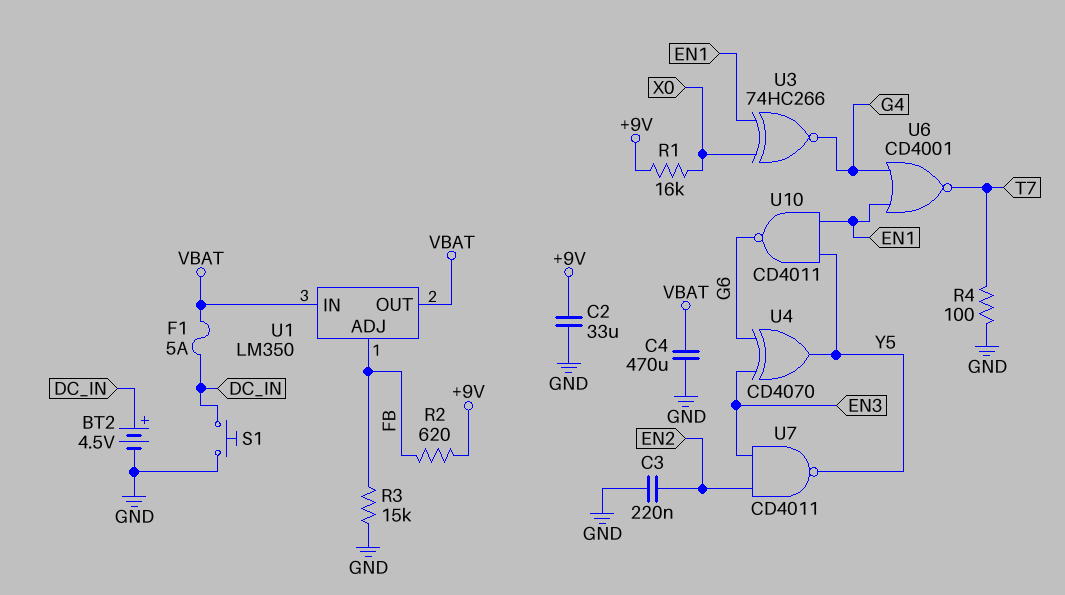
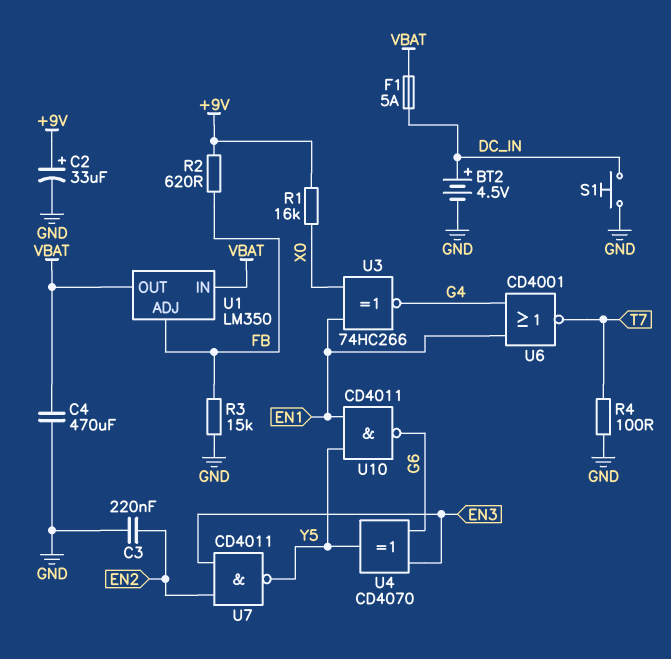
C2: 33uF (+9V, GND) -> 33uF (plus +9V, minus GND)

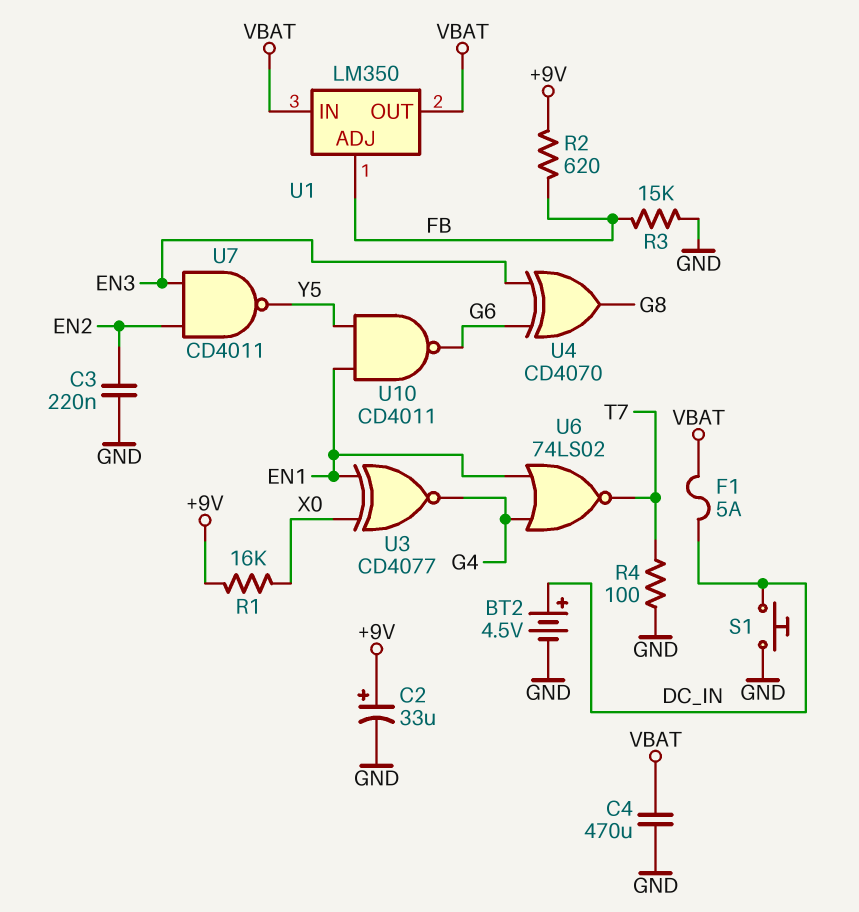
U3: XNOR 74HC266 (in EN1, in X0, out G4) -> XNOR CD4077 (in EN1, in X0, out G4)
U4: XOR CD4070 (in EN3, in G6, out Y5) -> XOR CD4070 (in EN3, in G6, out G8)
U6: NOR CD4001 (in EN1, in G4, out T7) -> NOR 74LS02 (in EN1, in G4, out T7)

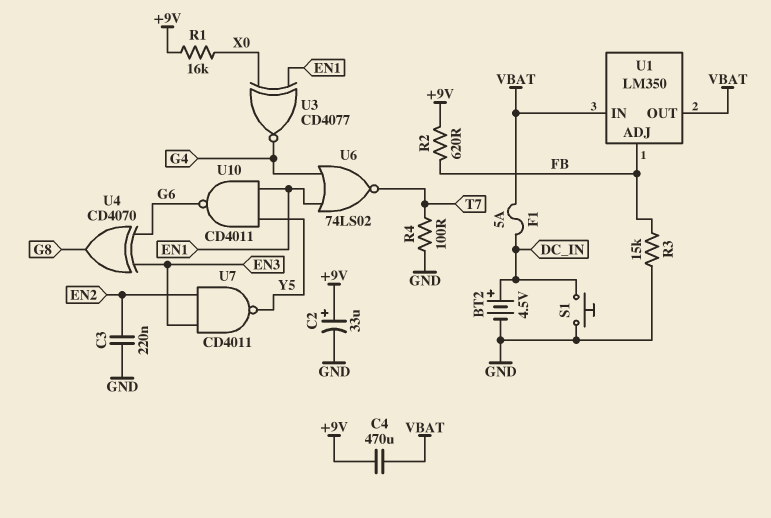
C4: 470uF (GND, VBAT) -> 470uF (+9V, VBAT)

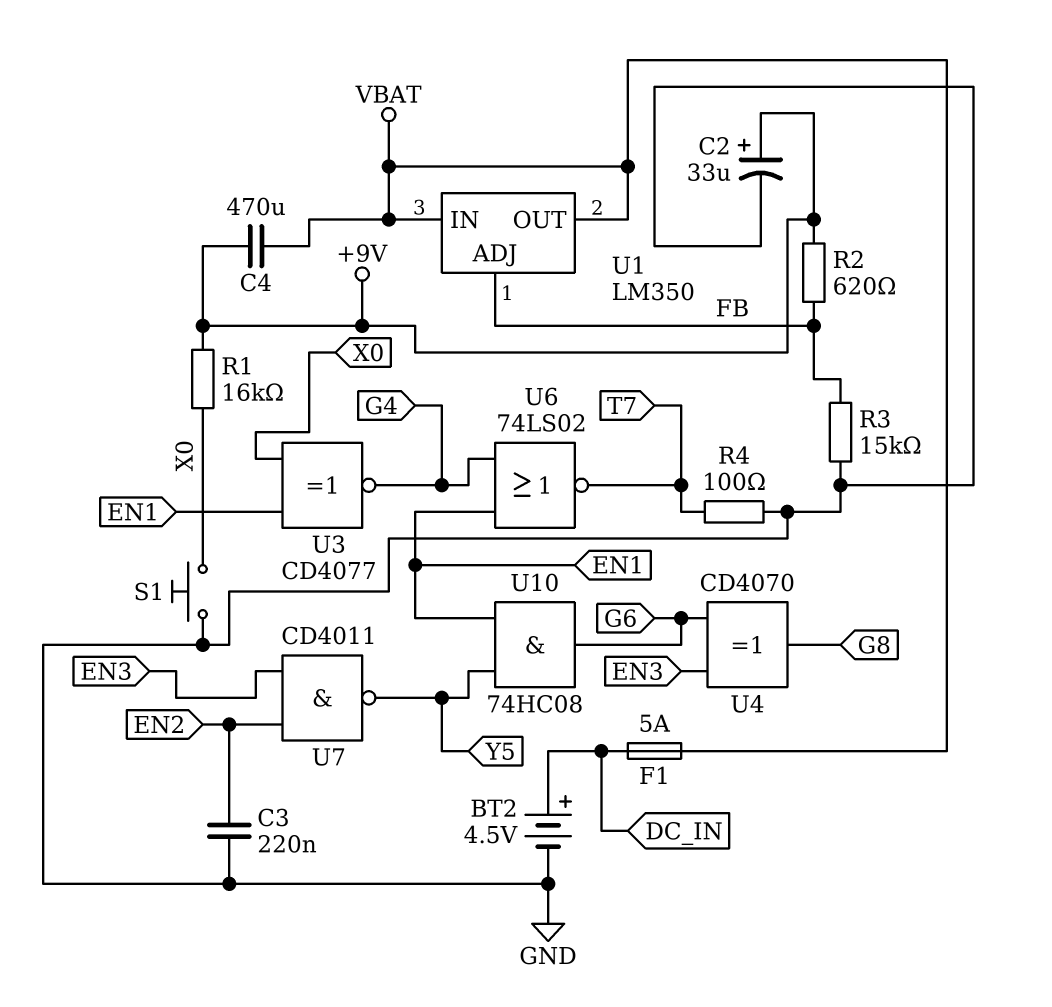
S1: button (DC_IN, GND) -> button (GND, X0)
U10: NAND CD4011 (in EN1, in Y5, out G6) -> AND 74HC08 (in EN1, in Y5, out G6)

